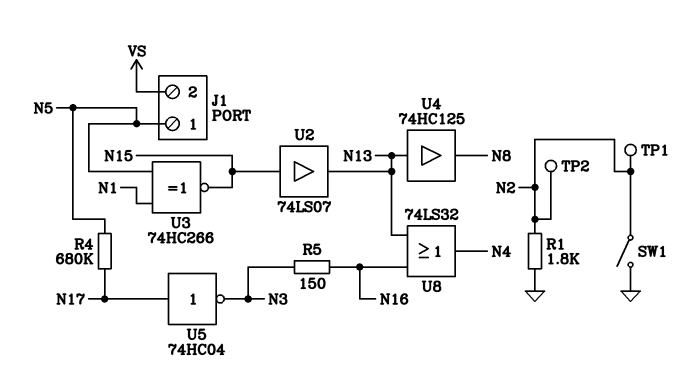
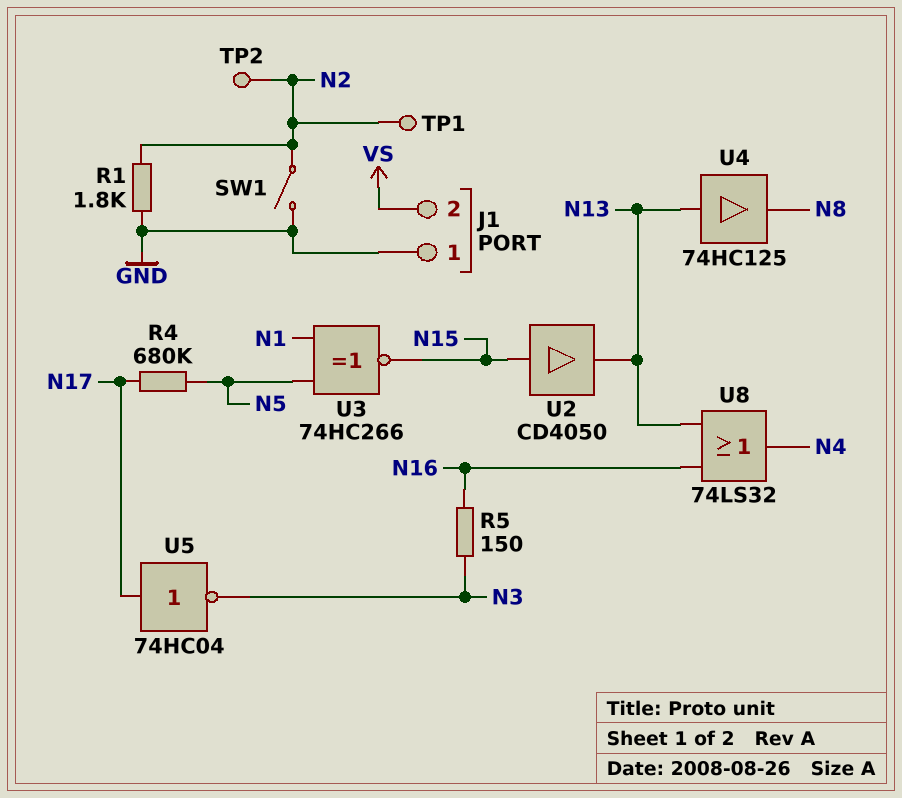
J1 pin 1: N5 -> GND
U2: buffer 74LS07 (in N15, out N13) -> buffer CD4050 (in N15, out N13)

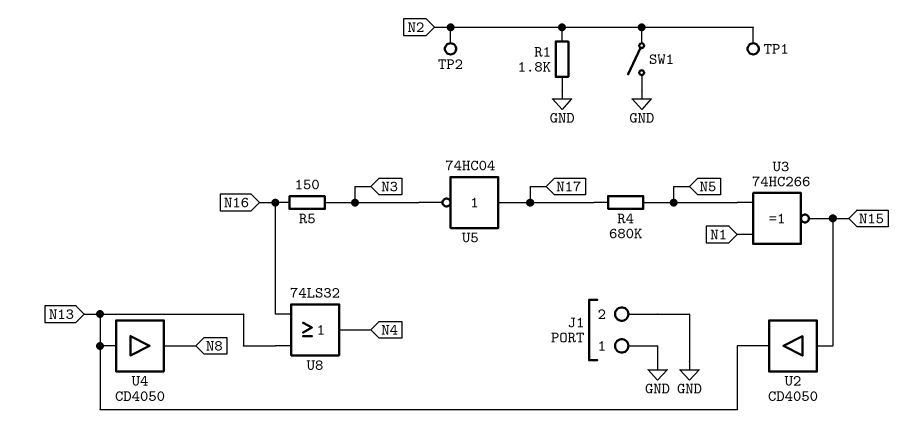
J1 pin 2: VS -> GND
U4: buffer 74HC125 (in N13, out N8) -> buffer CD4050 (in N13, out N8)

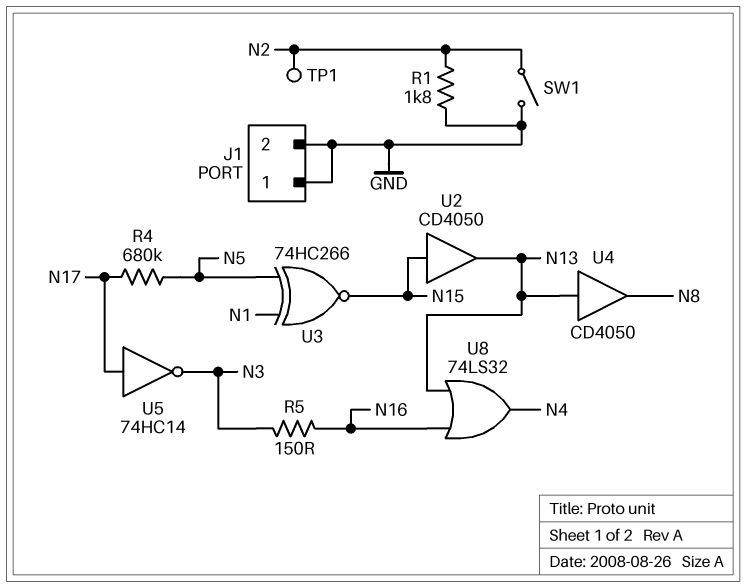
TP2: test point (N2) -> none
U5: NOT 74HC04 (in N17, out N3) -> NOT 74HC14 (in N17, out N3)

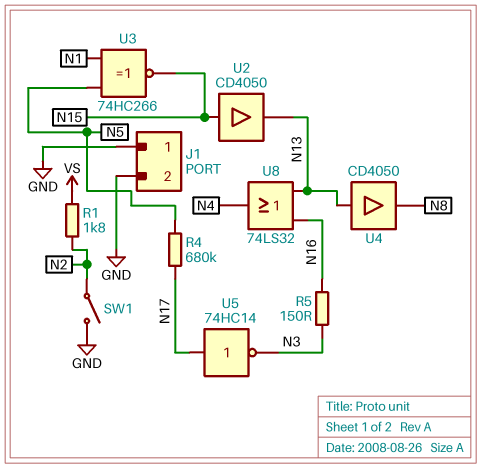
R1: 1.8k (GND, N2) -> 1.8k (N2, VS)
TP1: test point (N2) -> none

